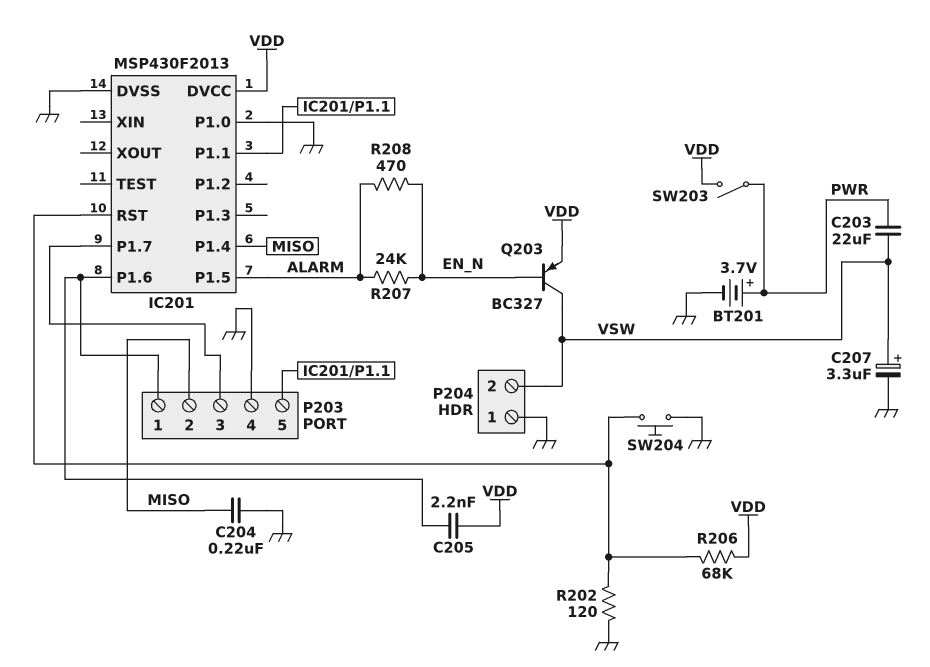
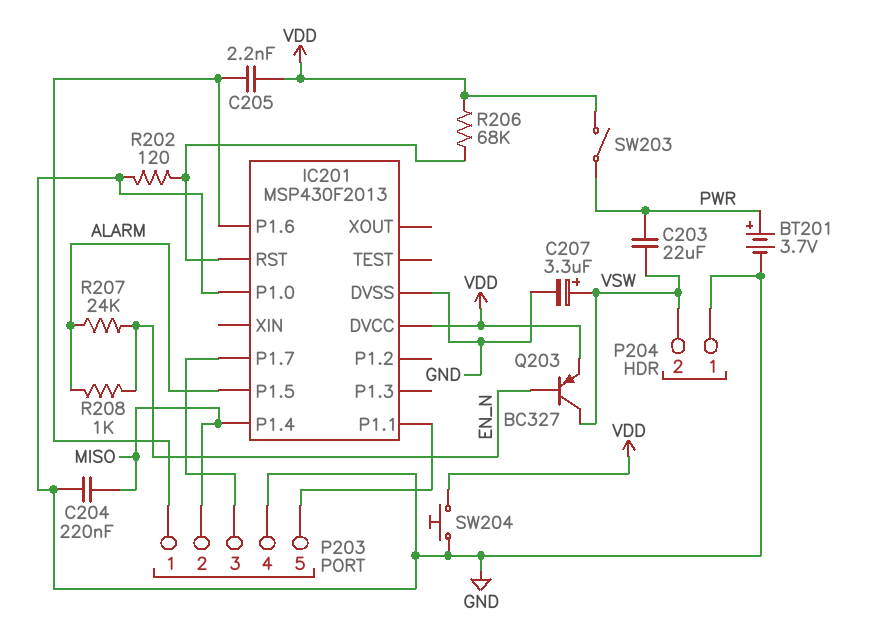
R208: 470 (ALARM, EN_N) -> 1k (ALARM, EN_N)
SW204: button (GND, IC201/RST) -> button (GND, VDD)

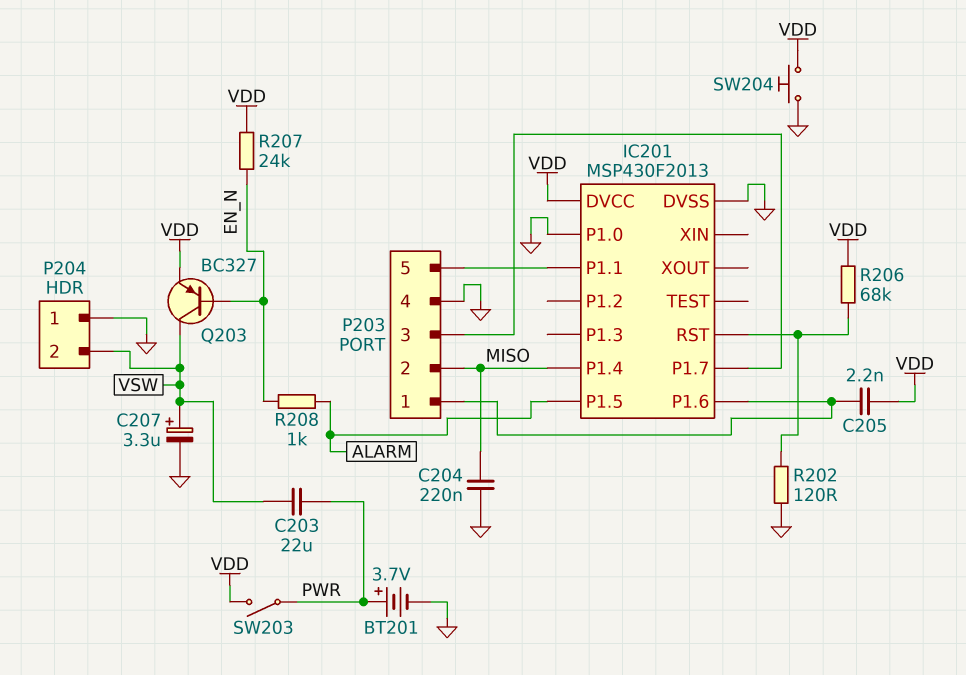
R207: 24k (ALARM, EN_N) -> 24k (EN_N, VDD)

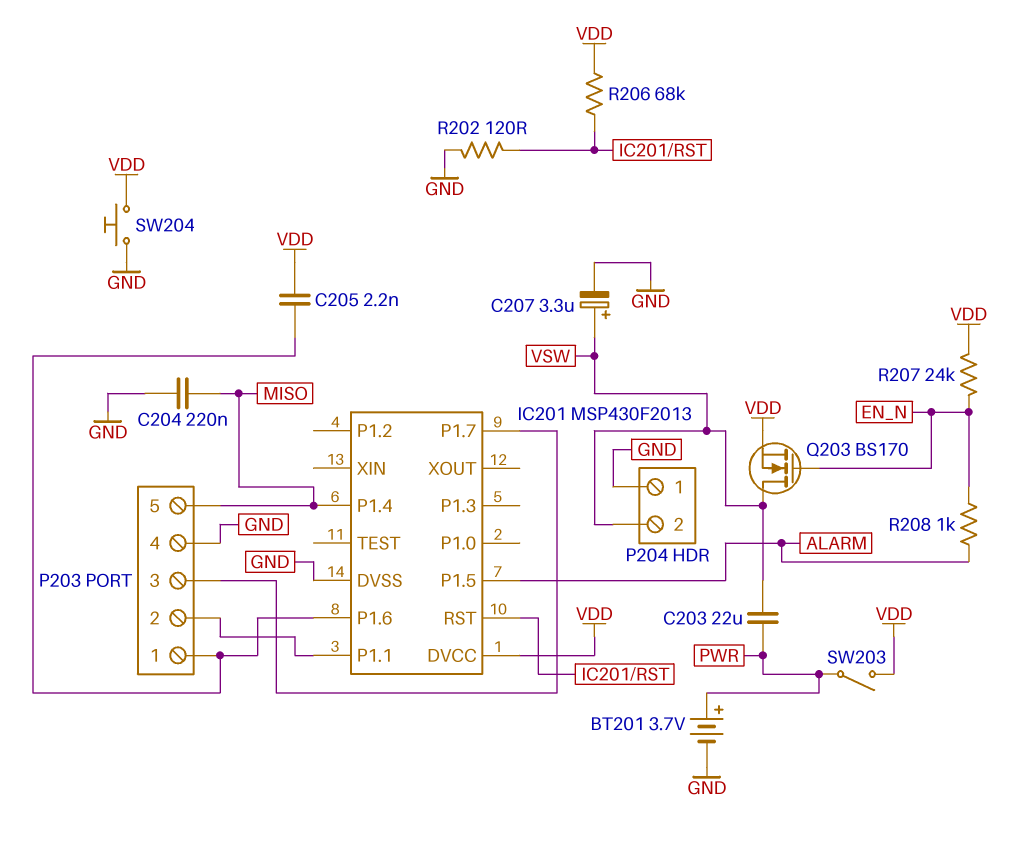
IC201 pin P1.0: GND -> none
P203 pin 2: MISO -> IC201/P1.1
P203 pin 5: IC201/P1.1 -> MISO
Q203: PNP BC327 (B EN_N, C VSW, E VDD) -> NMOS BS170 (G EN_N, D VSW, S VDD)

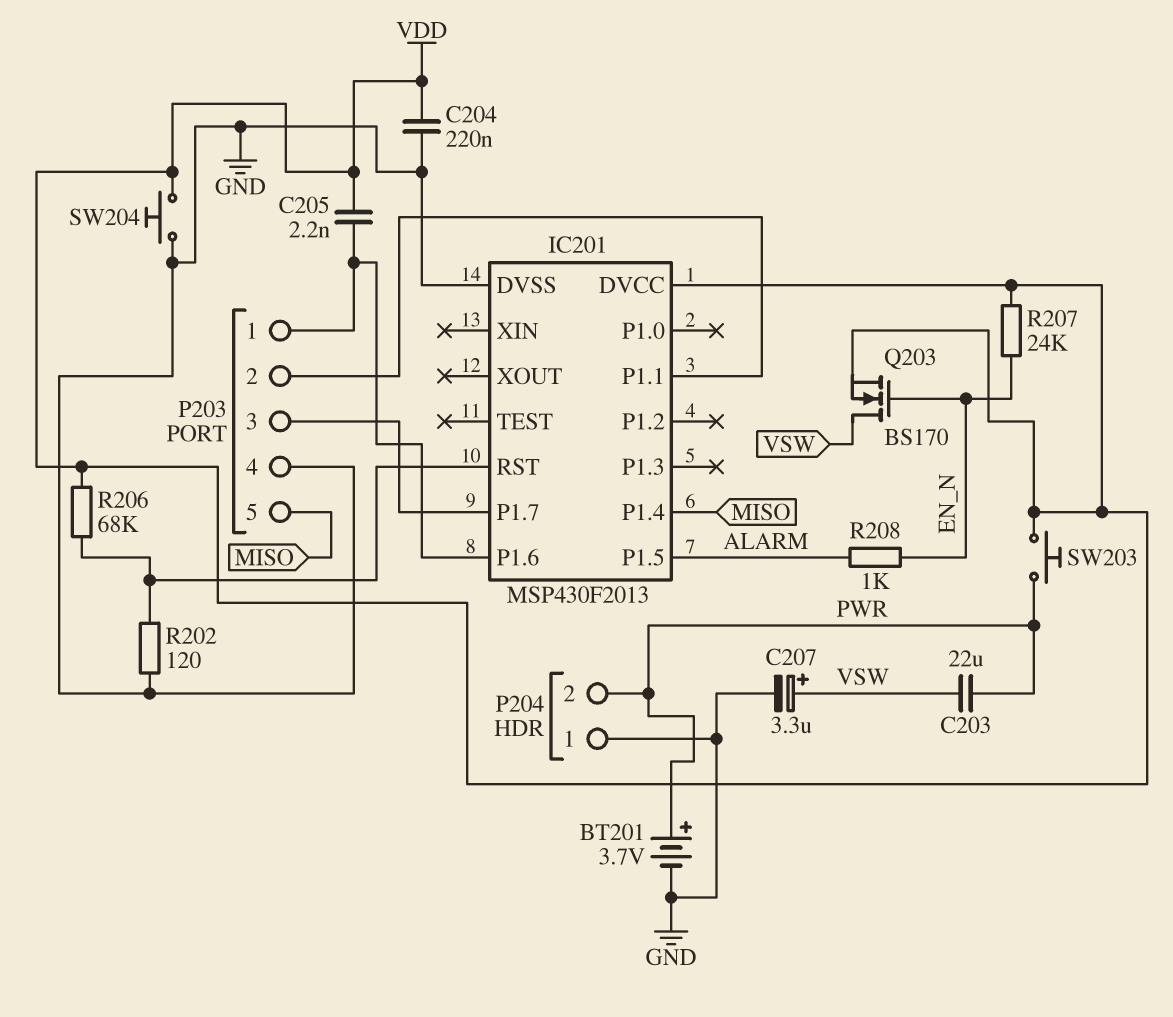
C204: 220nF (GND, MISO) -> 220nF (GND, VDD)
P204 pin 2: VSW -> PWR
SW203: switch (PWR, VDD) -> button (PWR, VDD)

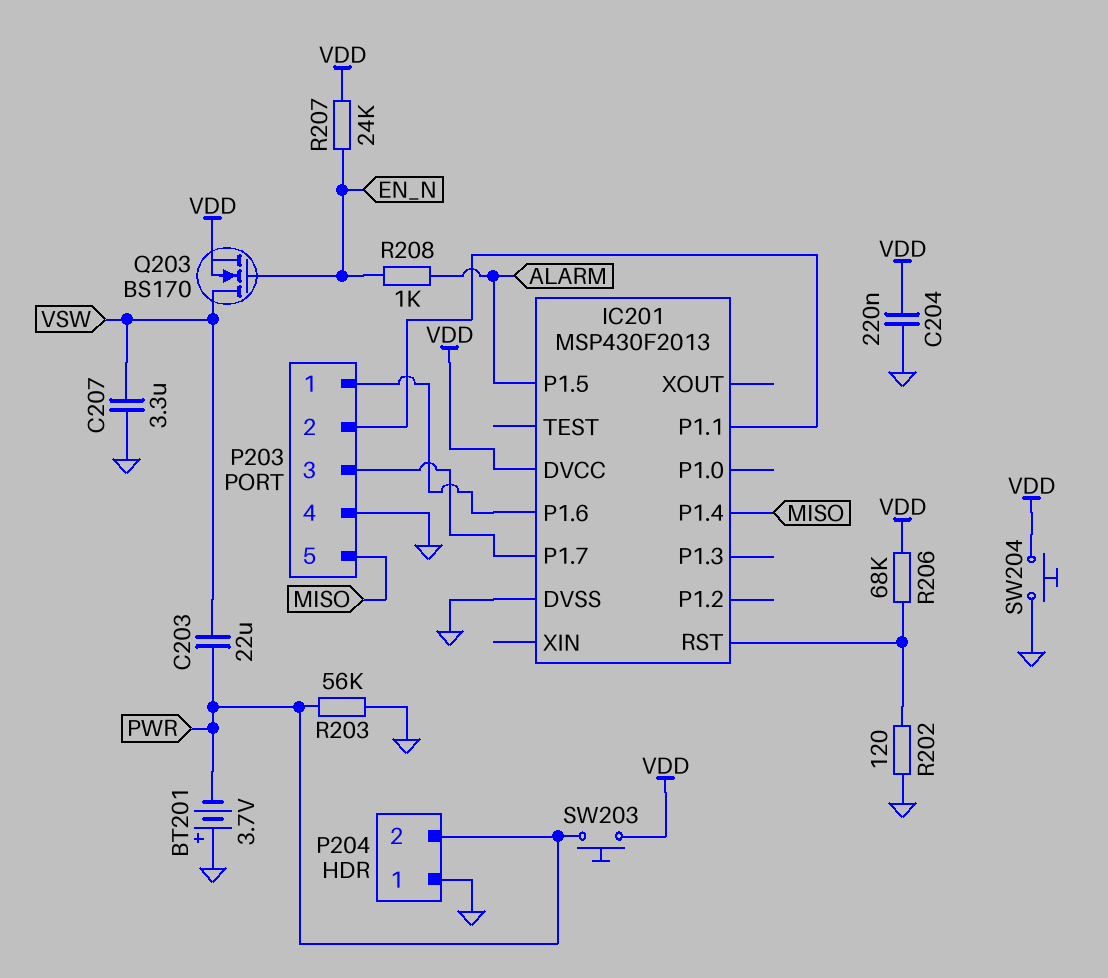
BT201: 3.7V (plus PWR, minus GND) -> 3.7V (plus GND, minus PWR)
C205: 2.2nF (IC201/P1.6, VDD) -> none
C207: 3.3uF (plus VSW, minus GND) -> 3.3uF (GND, VSW)
R203: none -> 56k (GND, PWR)

